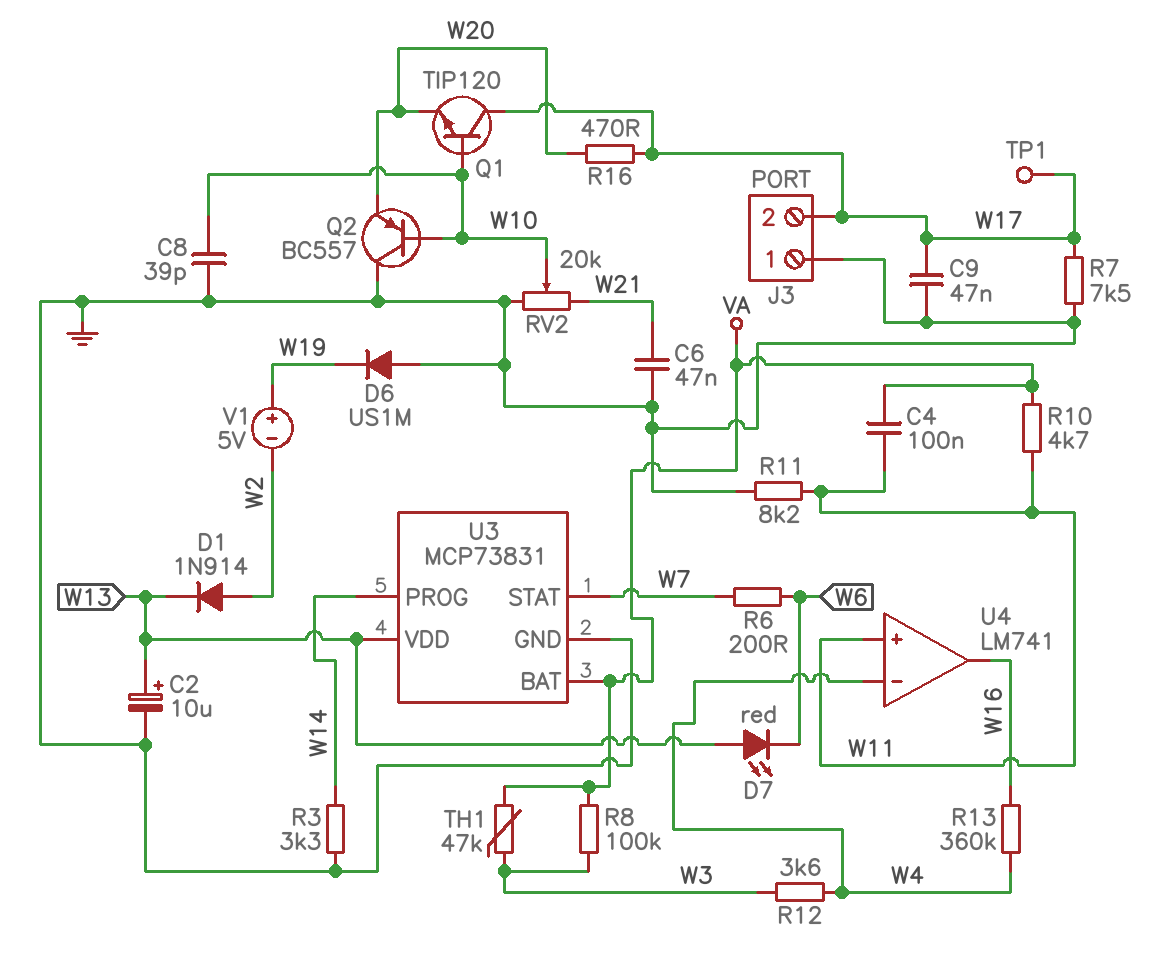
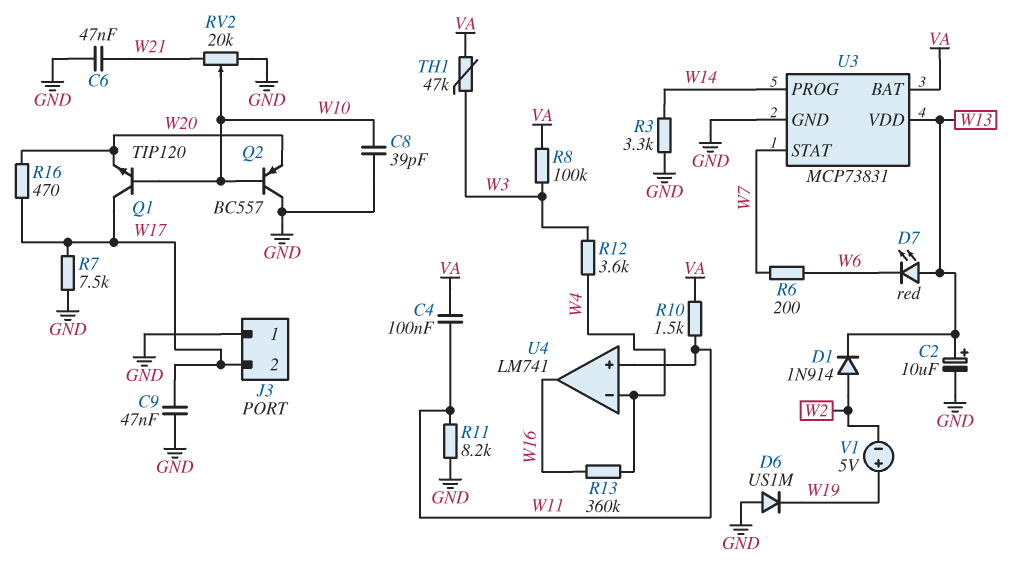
R10: 4.7k (VA, W11) -> 1.5k (VA, W11)
TP1: test point (W17) -> none

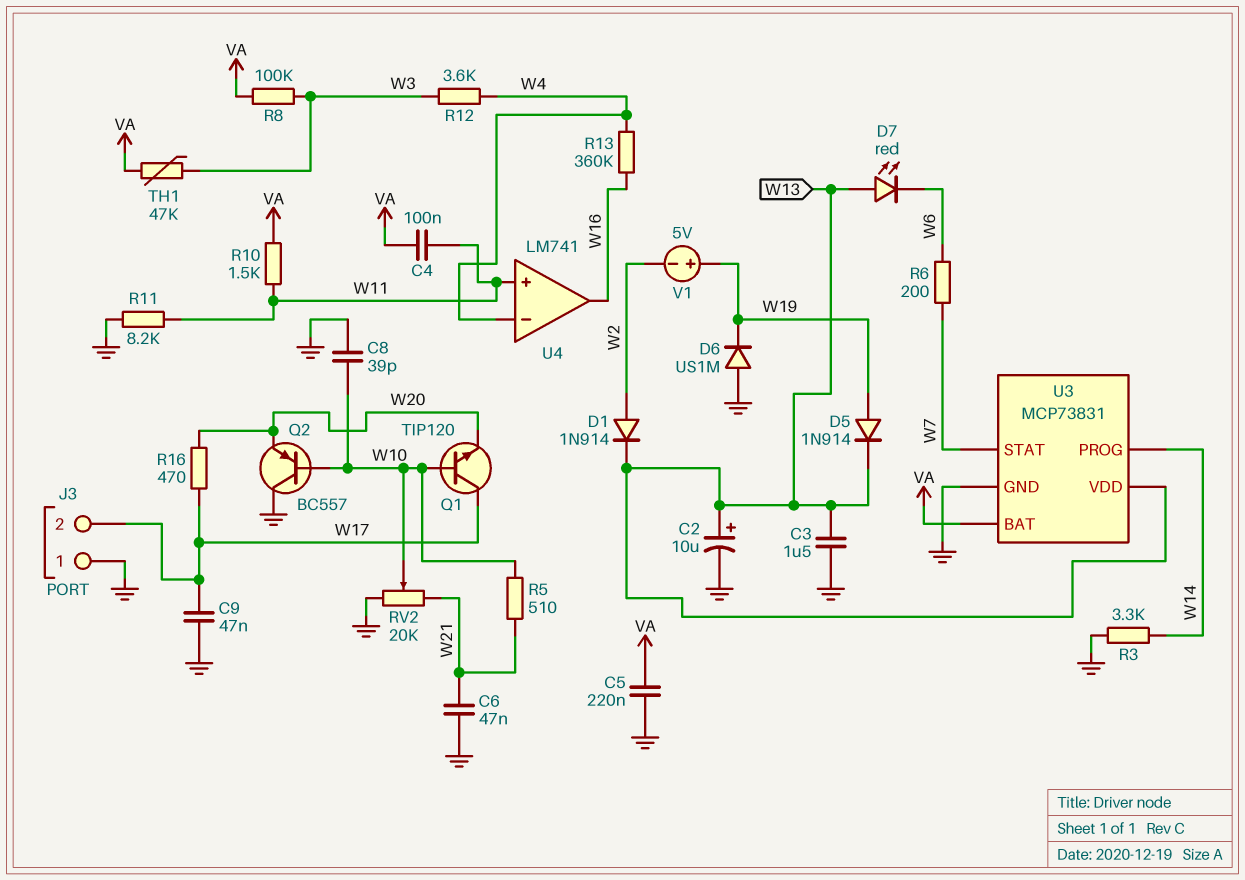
C3: none -> 1.5uF (GND, W13)
C5: none -> 220nF (GND, VA)
D5: none -> diode 1N914 (A W19, K W13)
R5: none -> 510 (W10, W21)
R7: 7.5k (GND, W17) -> none

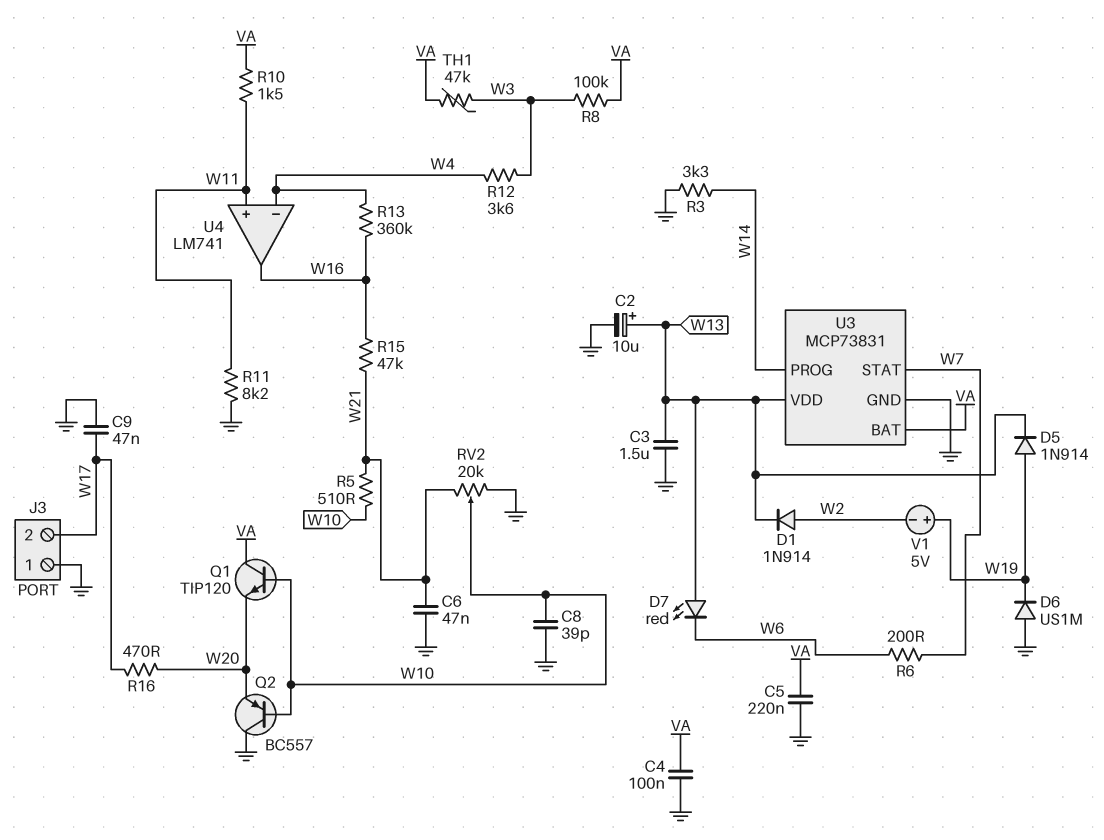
C4: 100nF (VA, W11) -> 100nF (GND, VA)
Q1: NPN TIP120 (B W10, C W17, E W20) -> NPN TIP120 (B W10, C VA, E W20)
R15: none -> 47k (W16, W21)

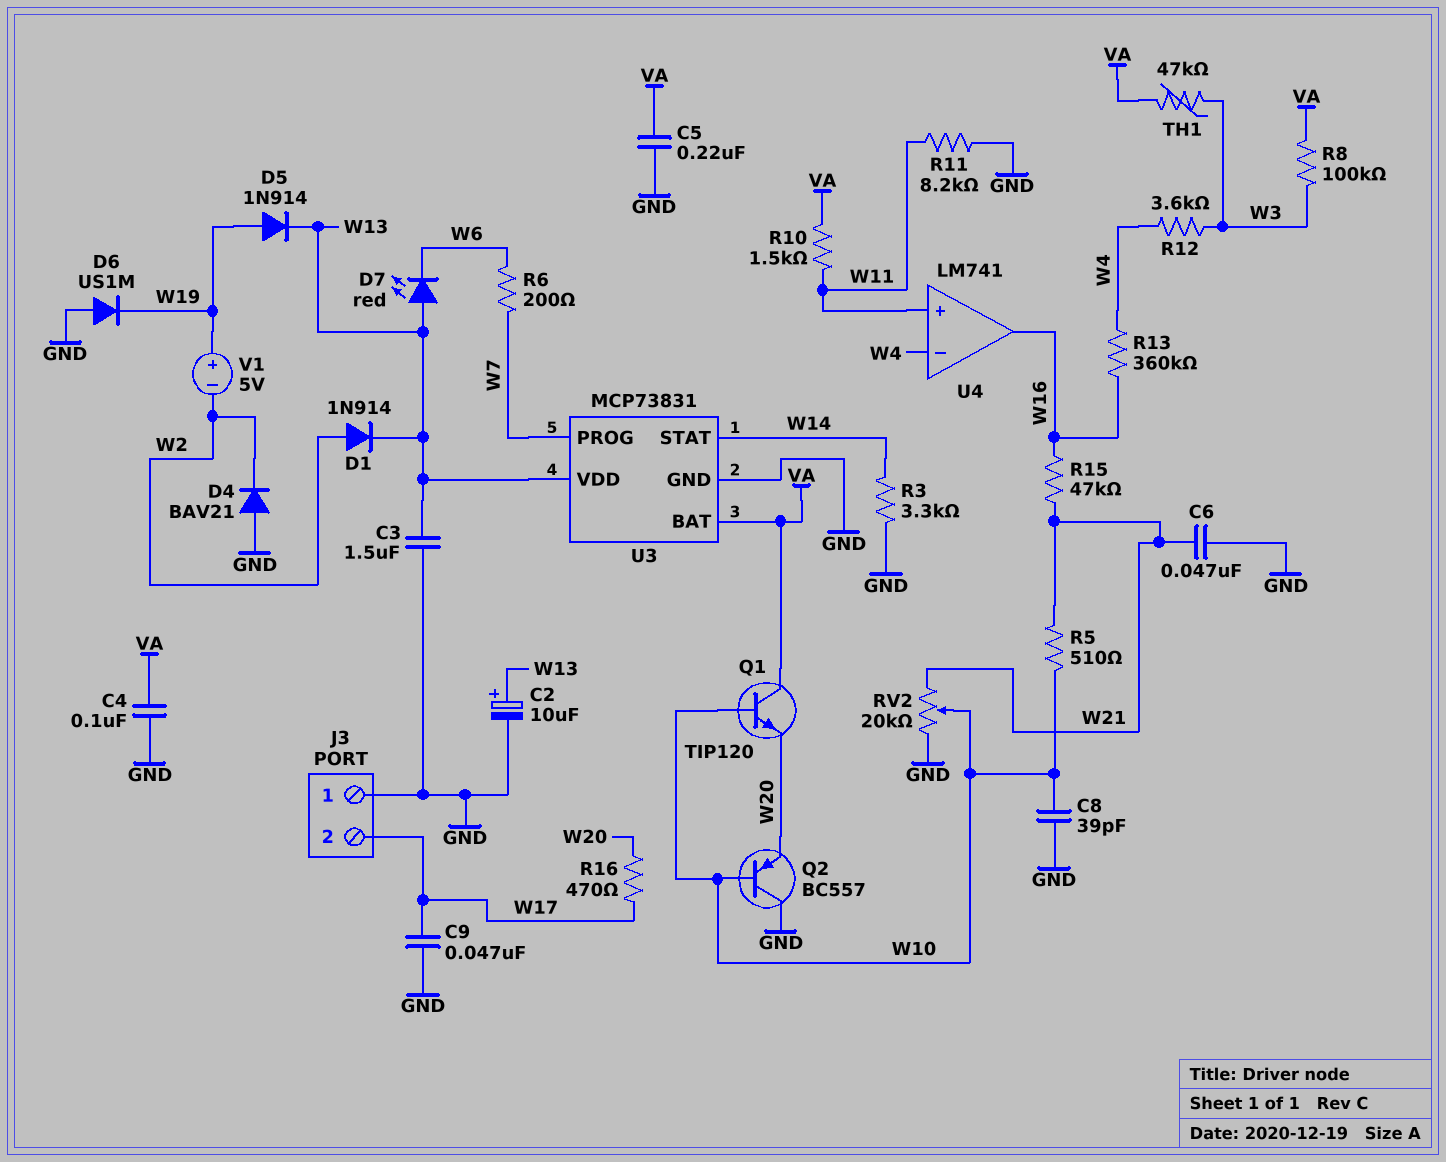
D4: none -> diode BAV21 (A GND, K W2)
U3 pin PROG: W14 -> W7
U3 pin STAT: W7 -> W14

